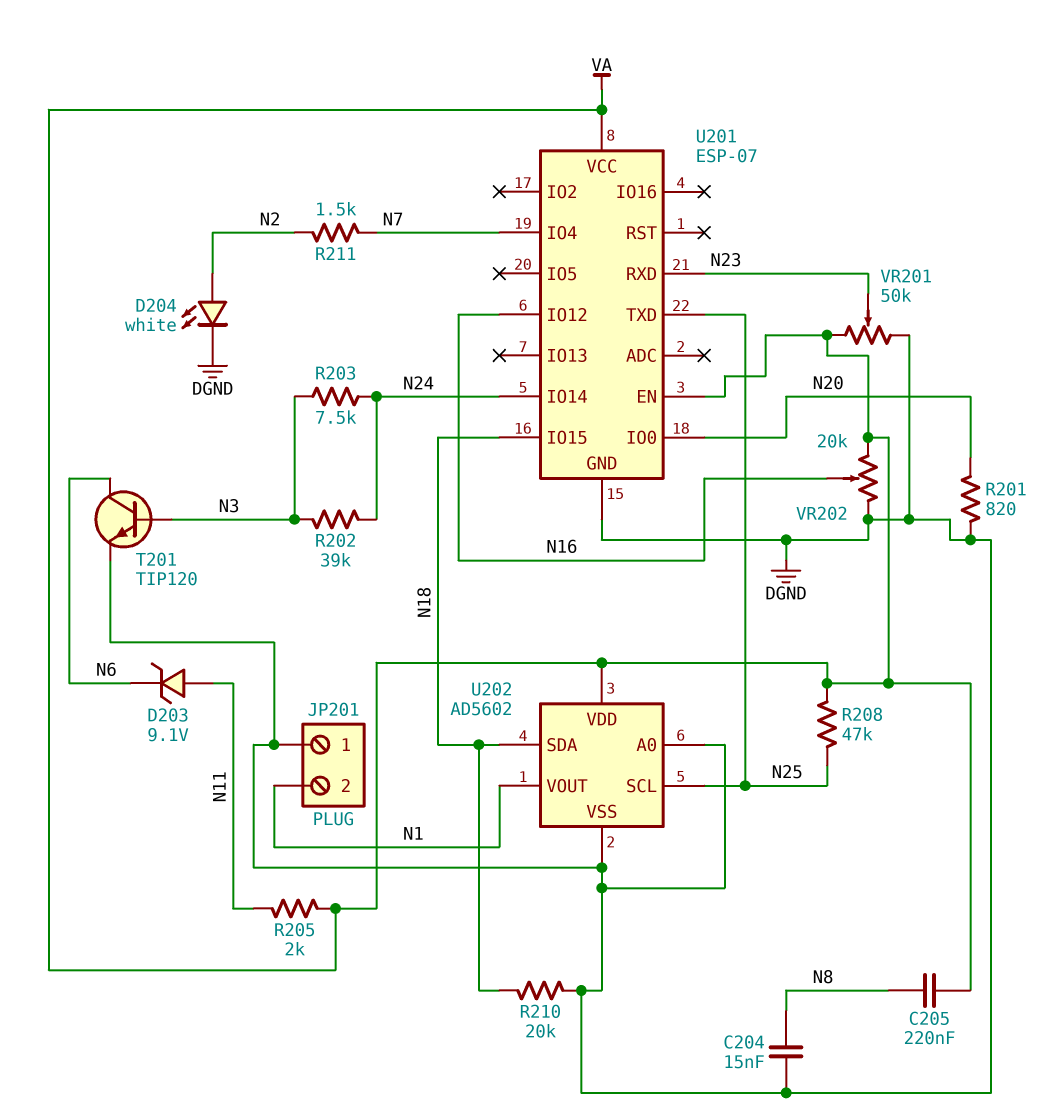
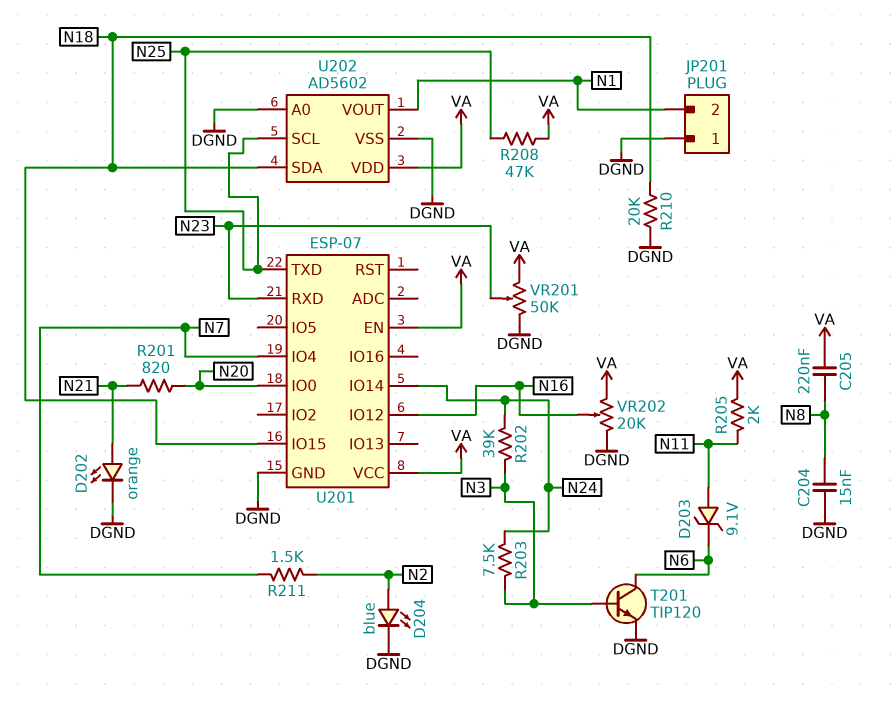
D202: none -> LED orange (A N21, K DGND)
D204: LED white (A N2, K DGND) -> LED blue (A N2, K DGND)
R201: 820 (DGND, N20) -> 820 (N20, N21)

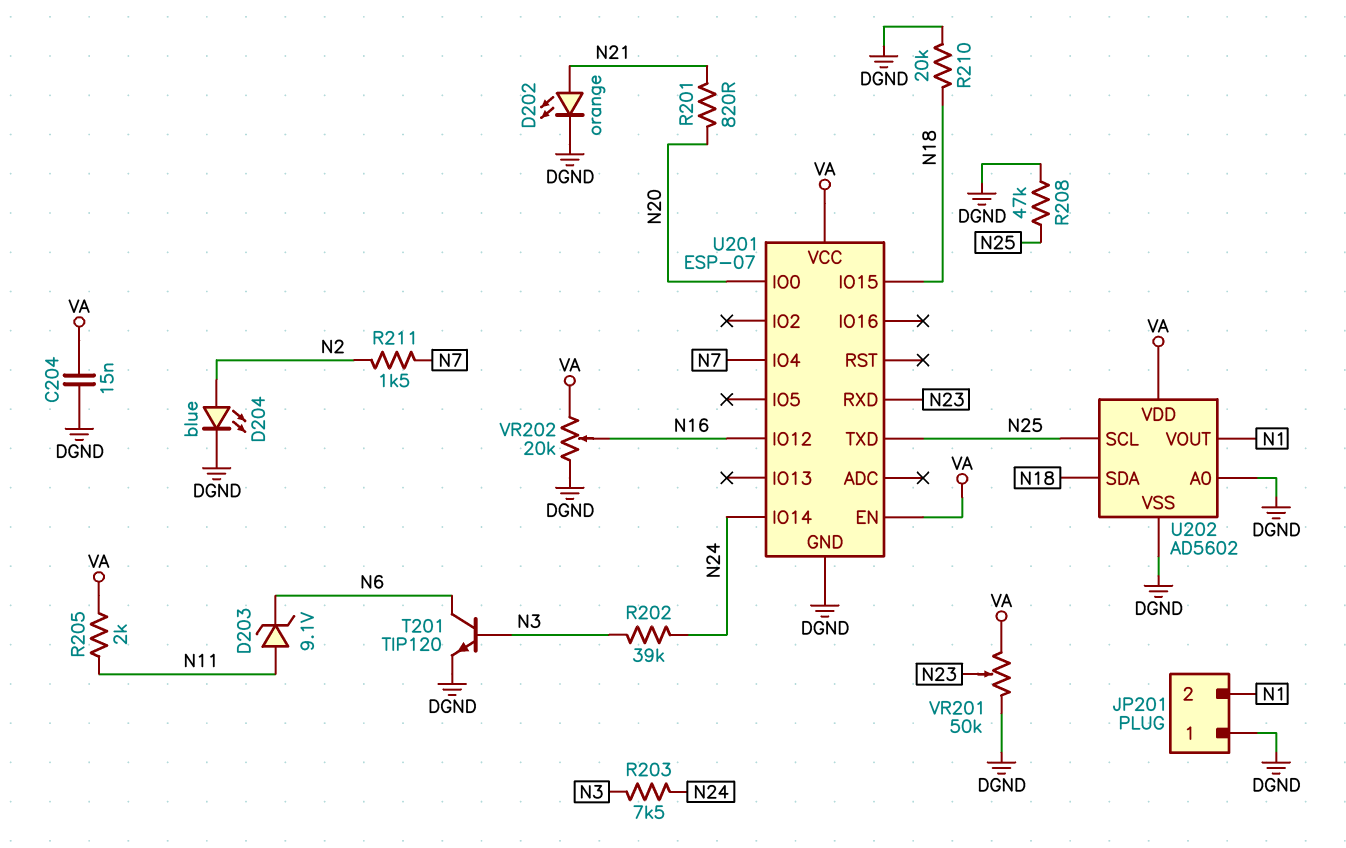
C204: 15nF (DGND, N8) -> 15nF (DGND, VA)
C205: 220nF (N8, VA) -> none
R208: 47k (N25, VA) -> 47k (DGND, N25)

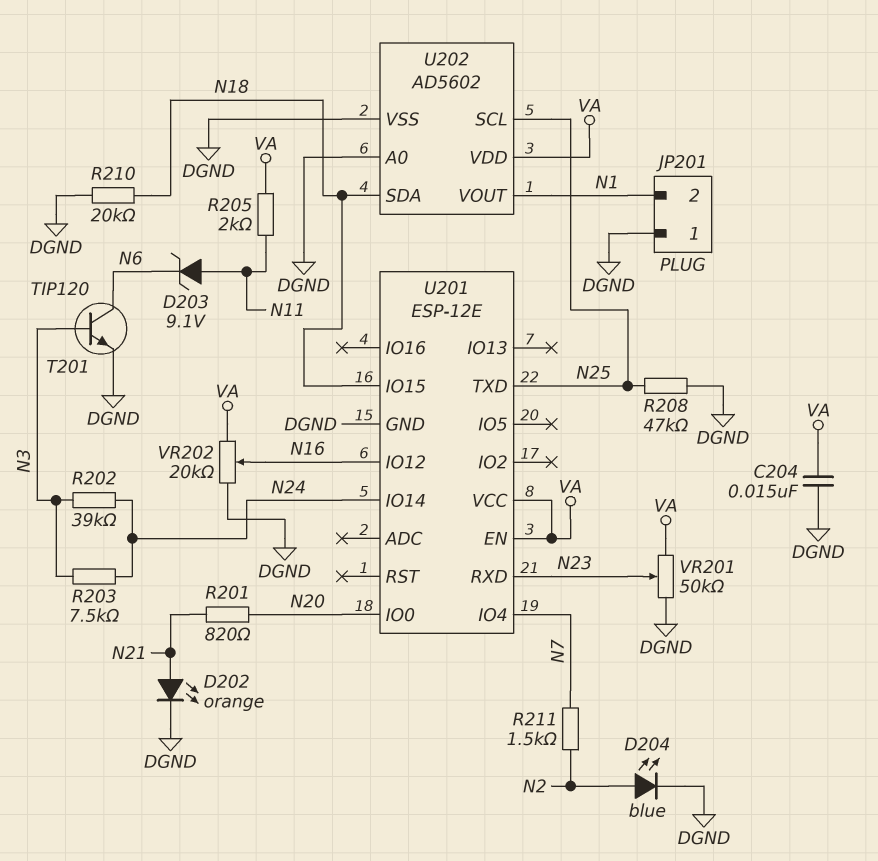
U201: ESP-07 -> ESP-12E

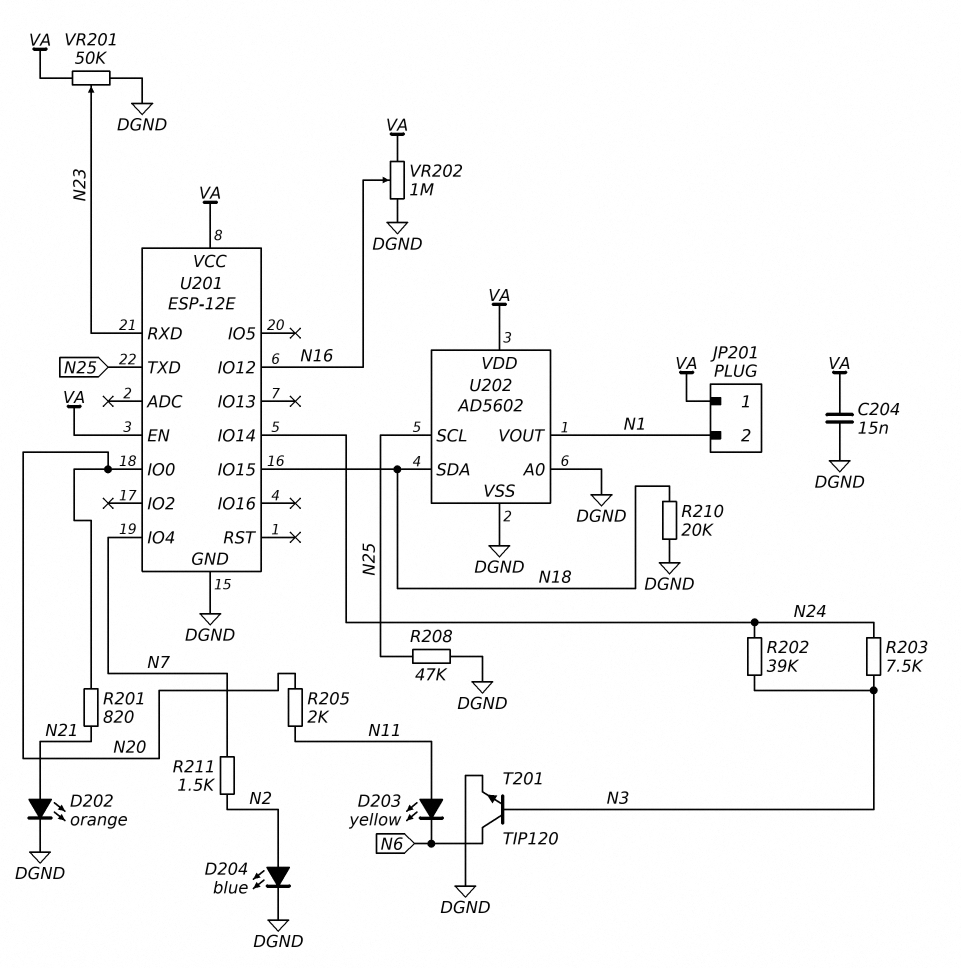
D203: zener 9.1V (A N11, K N6) -> LED yellow (A N11, K N6)
JP201 pin 1: DGND -> VA
R205: 2k (N11, VA) -> 2k (N11, N20)
VR202: 20k (DGND, VA, wiper N16) -> 1M (DGND, VA, wiper N16)

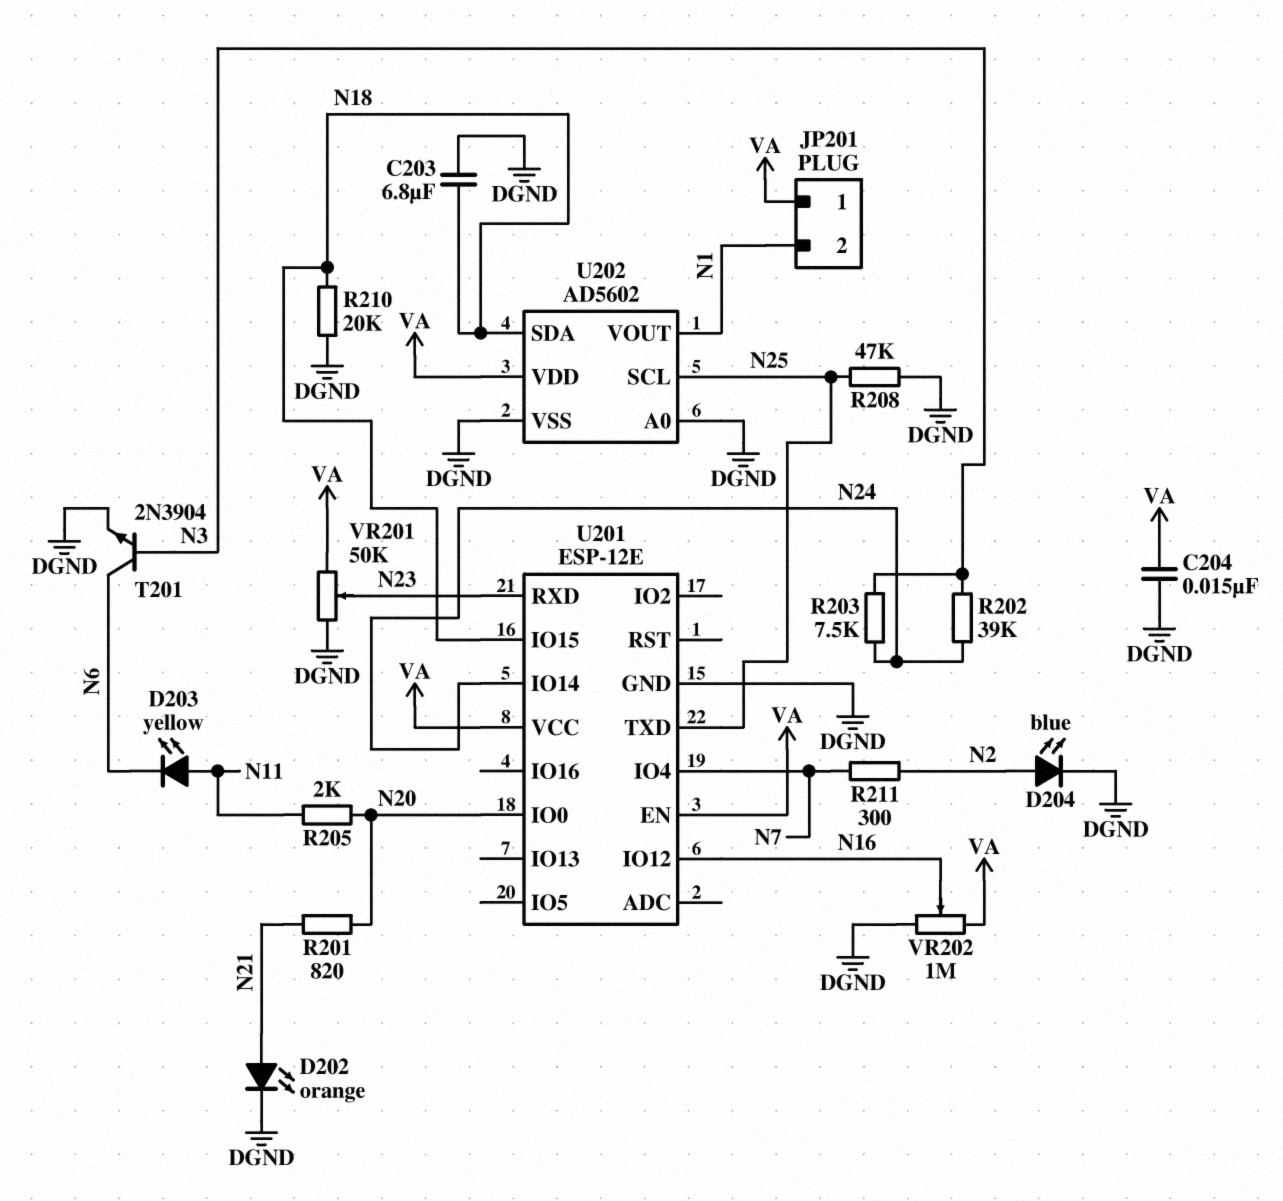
C203: none -> 6.8uF (DGND, N18)
R211: 1.5k (N2, N7) -> 300 (N2, N7)
T201: NPN TIP120 (B N3, C N6, E DGND) -> NPN 2N3904 (B N3, C N6, E DGND)

